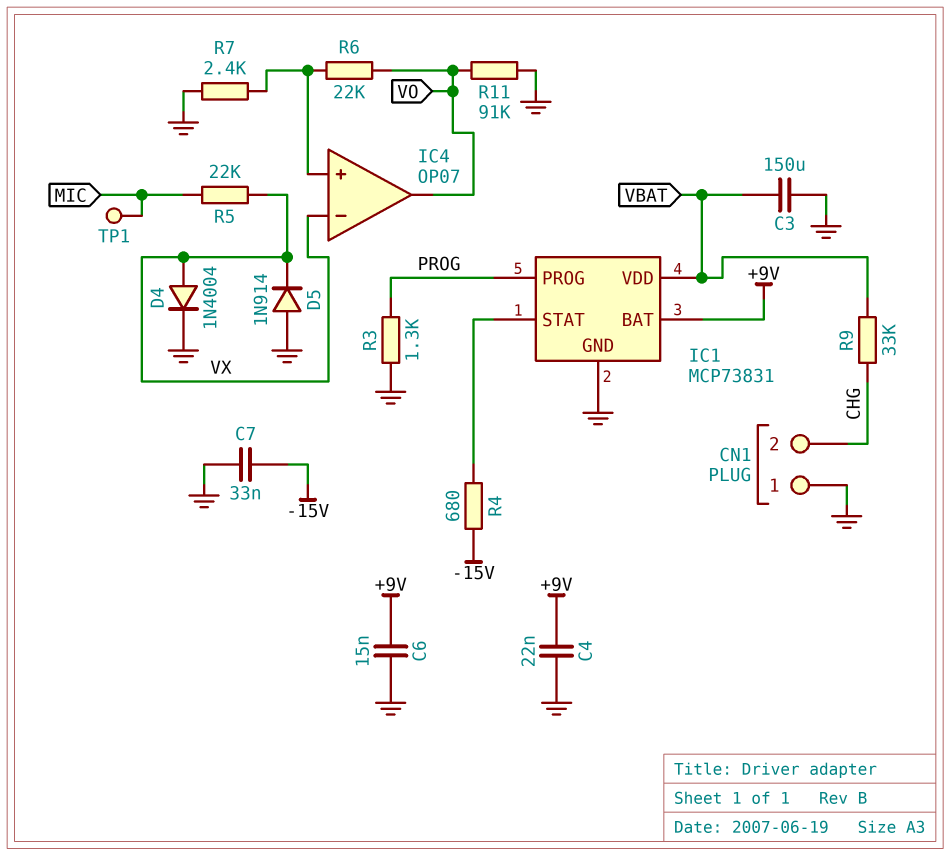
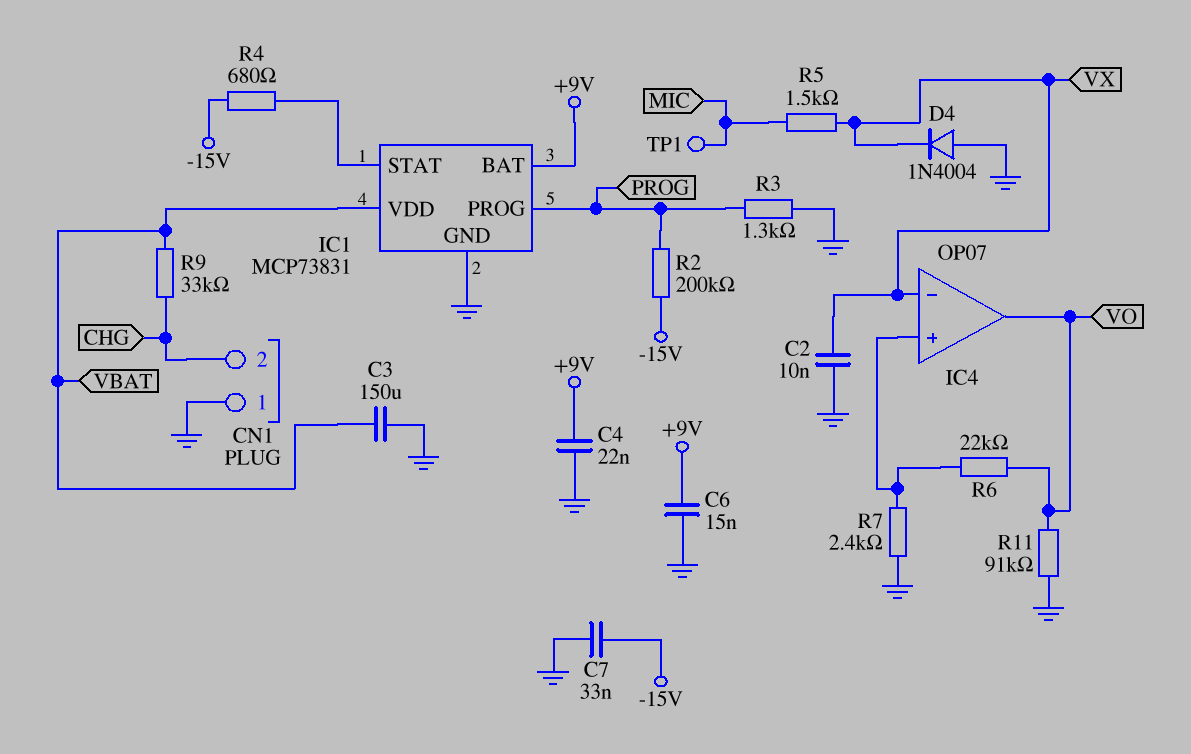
C2: none -> 10nF (GND, VX)
D4: diode 1N4004 (A VX, K GND) -> diode 1N4004 (A GND, K VX)
D5: diode 1N914 (A GND, K VX) -> none
R2: none -> 200k (-15V, PROG)
R5: 22k (MIC, VX) -> 1.5k (MIC, VX)

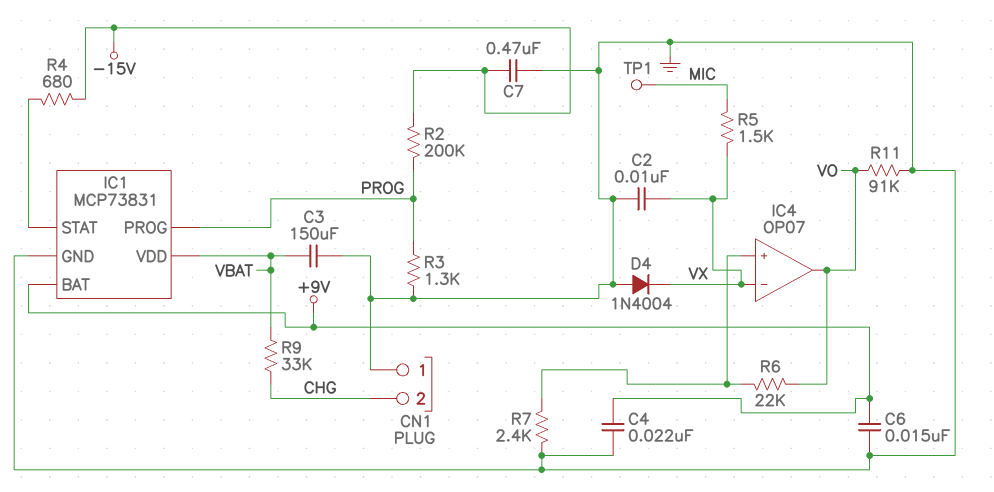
C7: 33nF (-15V, GND) -> 470nF (-15V, GND)

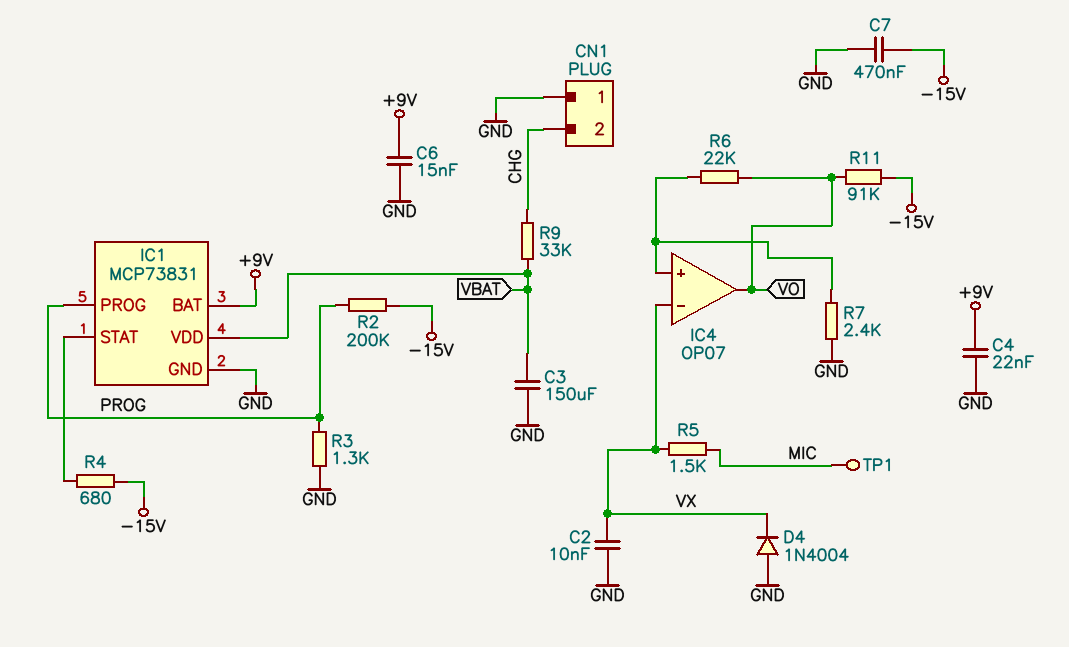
R11: 91k (GND, VO) -> 91k (-15V, VO)

